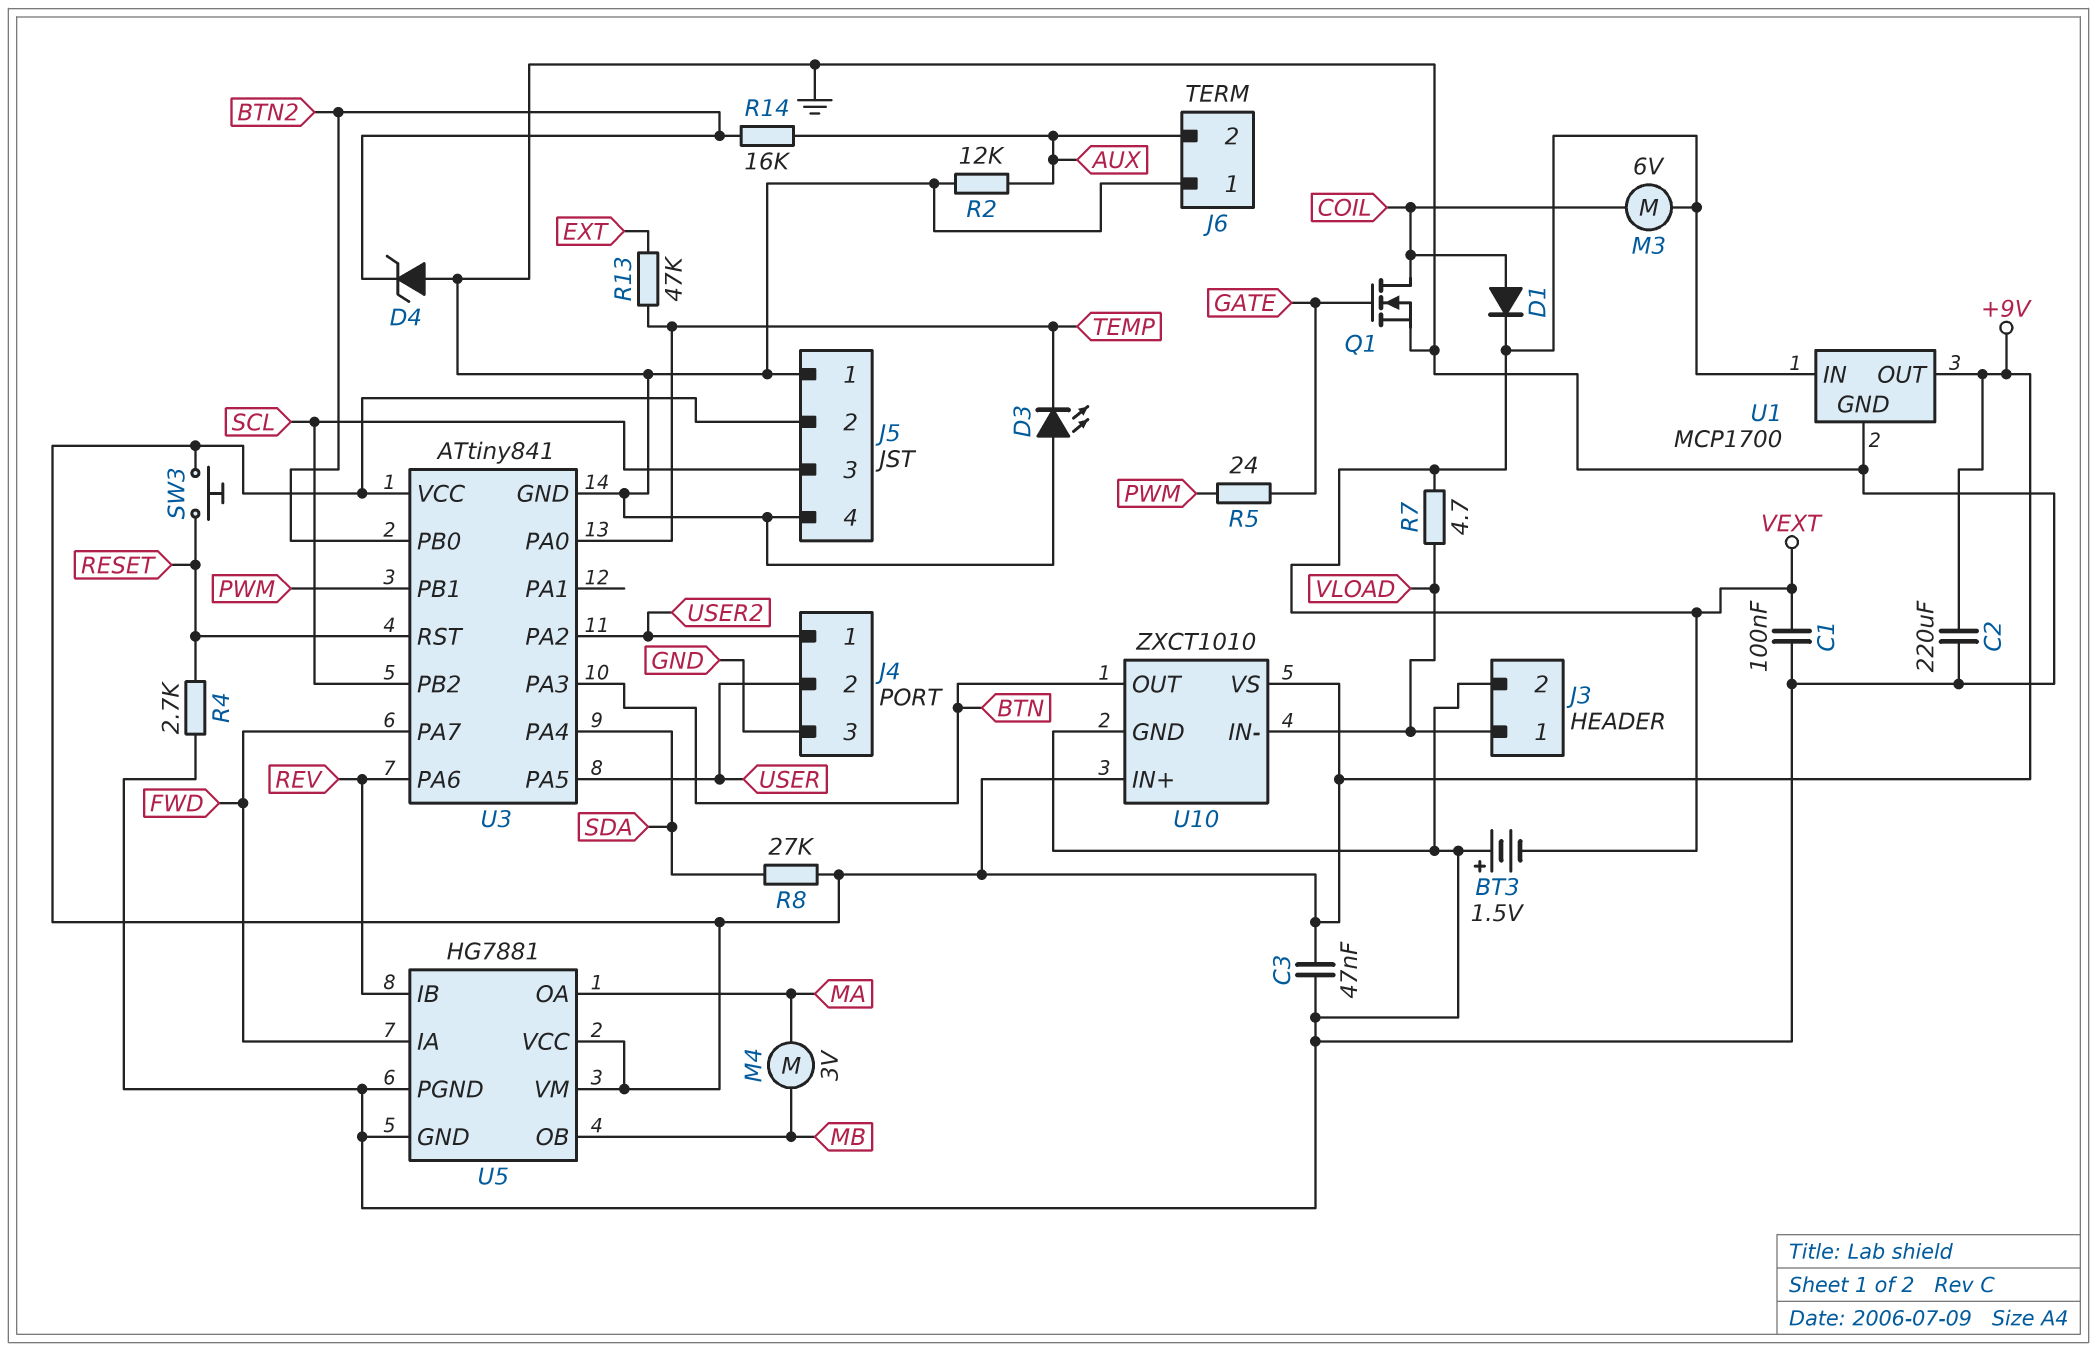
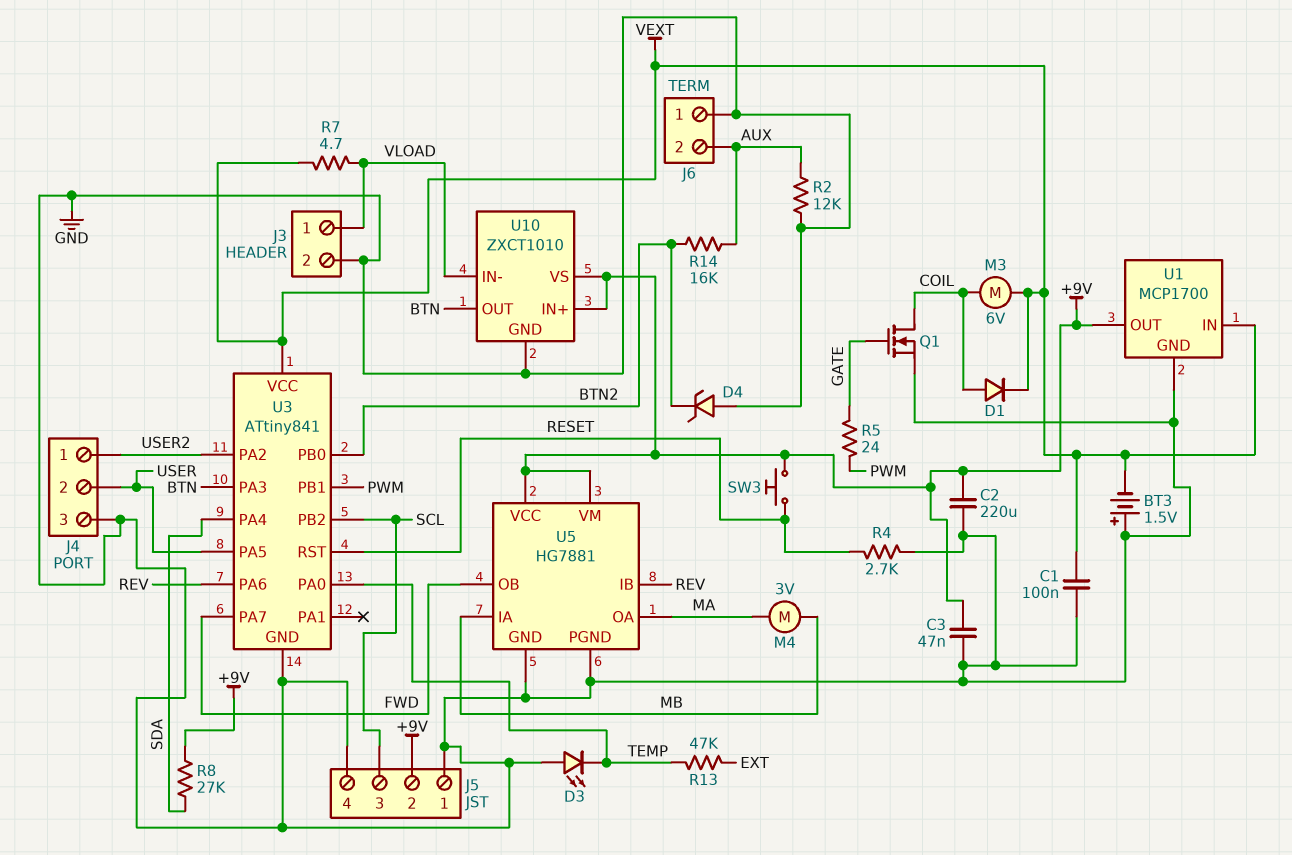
U3 pin VCC: +9V -> VEXT
U5 pin IA: FWD -> MB
U5 pin OB: MB -> FWD

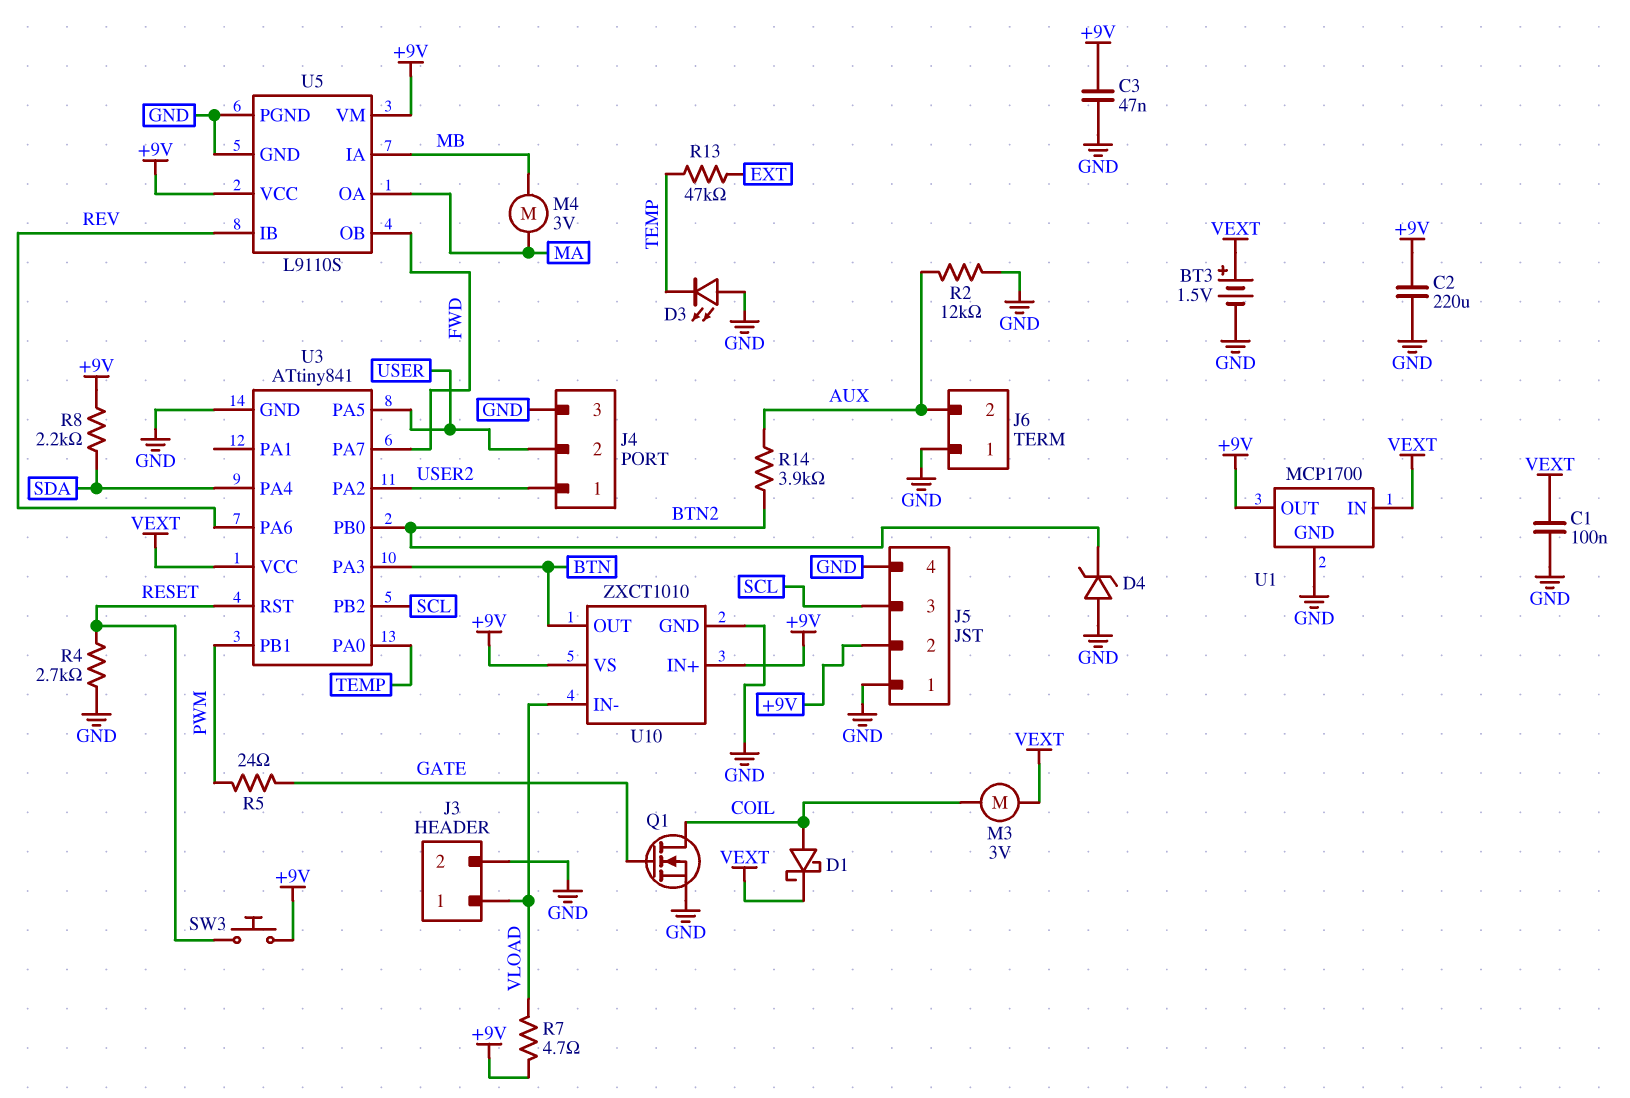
BT3: 1.5V (plus GND, minus VEXT) -> 1.5V (plus VEXT, minus GND)
D1: diode (A COIL, K VEXT) -> schottky (A COIL, K VEXT)
M3: motor 6V (COIL, VEXT) -> motor 3V (COIL, VEXT)
R7: 4.7 (VEXT, VLOAD) -> 4.7 (+9V, VLOAD)
R8: 27k (+9V, SDA) -> 2.2k (+9V, SDA)
R14: 16k (AUX, BTN2) -> 3.9k (AUX, BTN2)
U5: HG7881 -> L9110S

